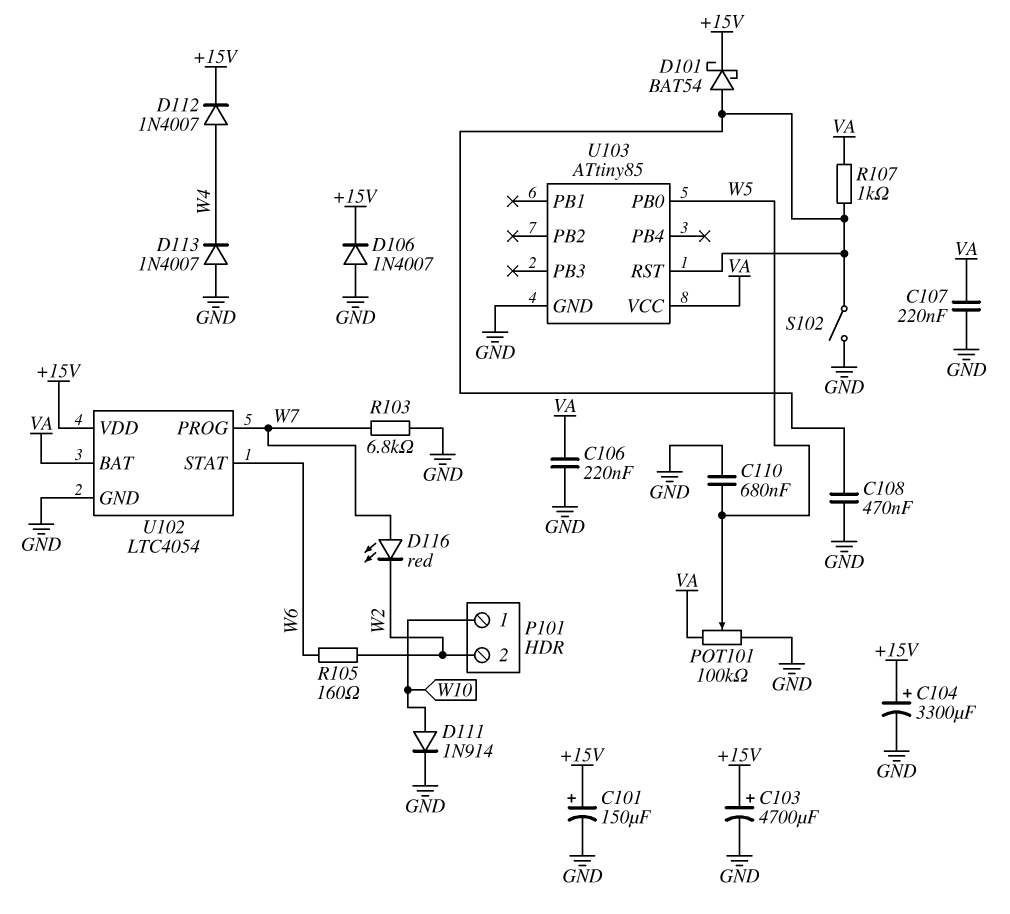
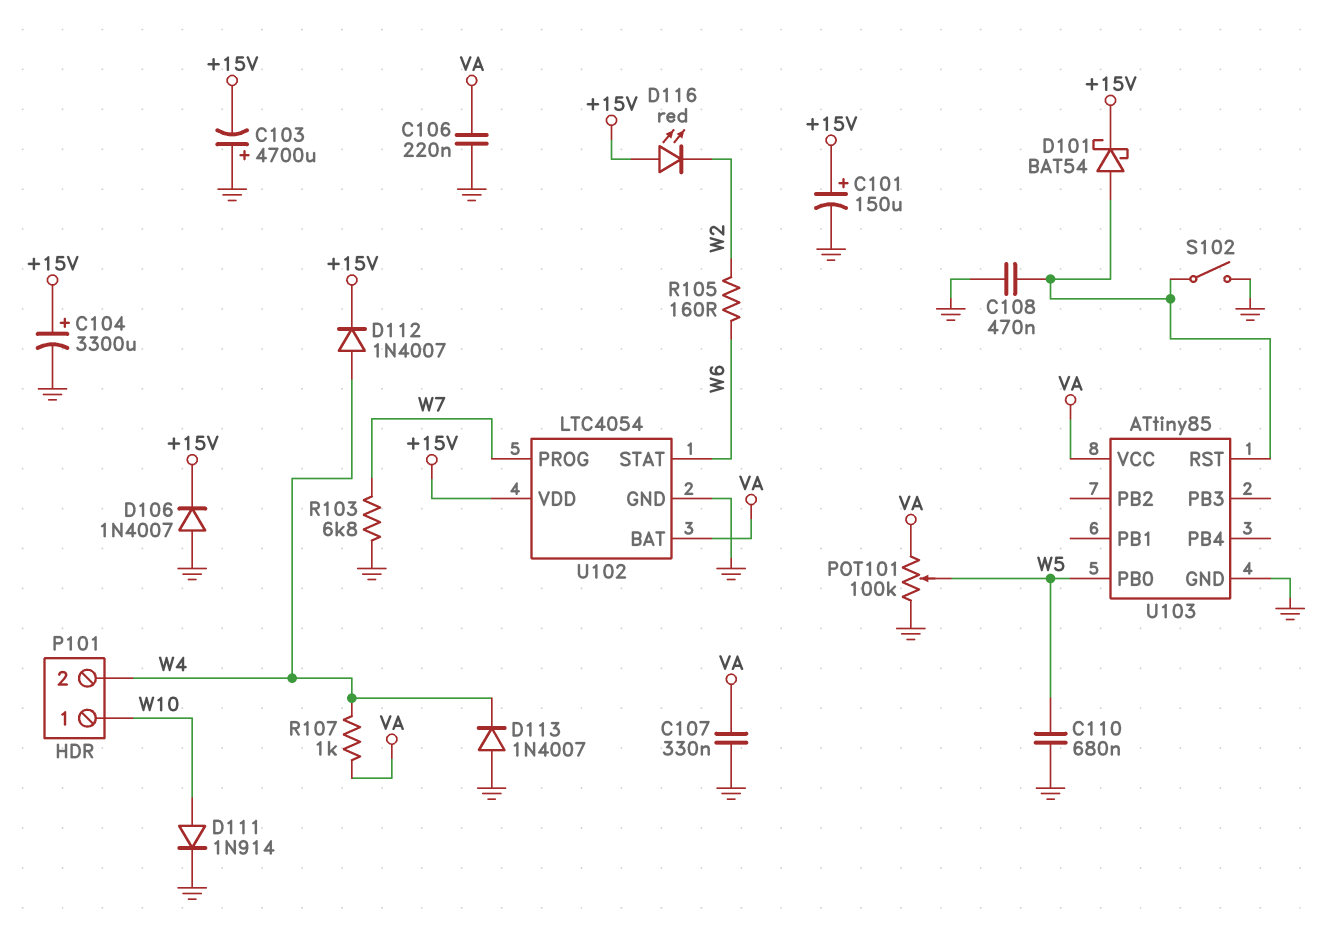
C103: 4700uF (plus +15V, minus GND) -> 4700uF (plus GND, minus +15V)
C107: 220nF (GND, VA) -> 330nF (GND, VA)
D116: LED red (A W7, K W2) -> LED red (A +15V, K W2)
P101 pin 2: W2 -> W4
R107: 1k (U103/RST, VA) -> 1k (VA, W4)

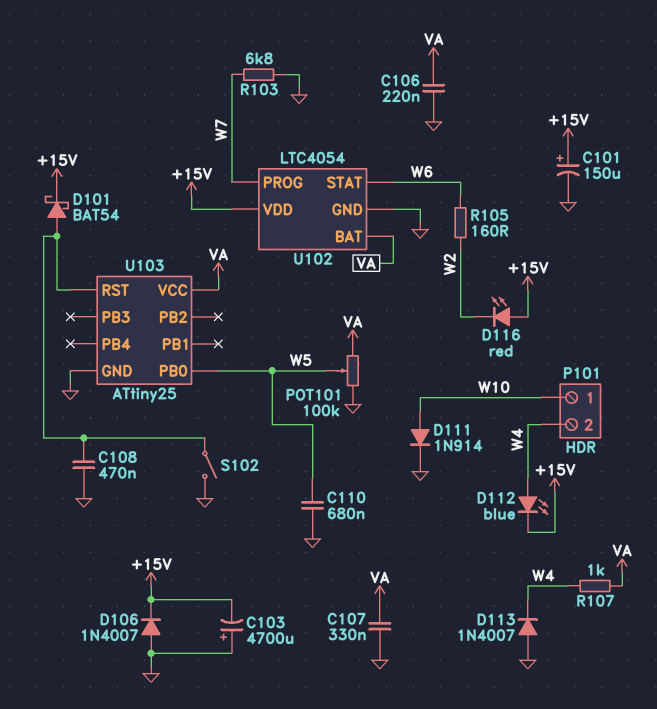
C104: 3300uF (plus +15V, minus GND) -> none
D112: diode 1N4007 (A W4, K +15V) -> LED blue (A W4, K +15V)
U103: ATtiny85 -> ATtiny25

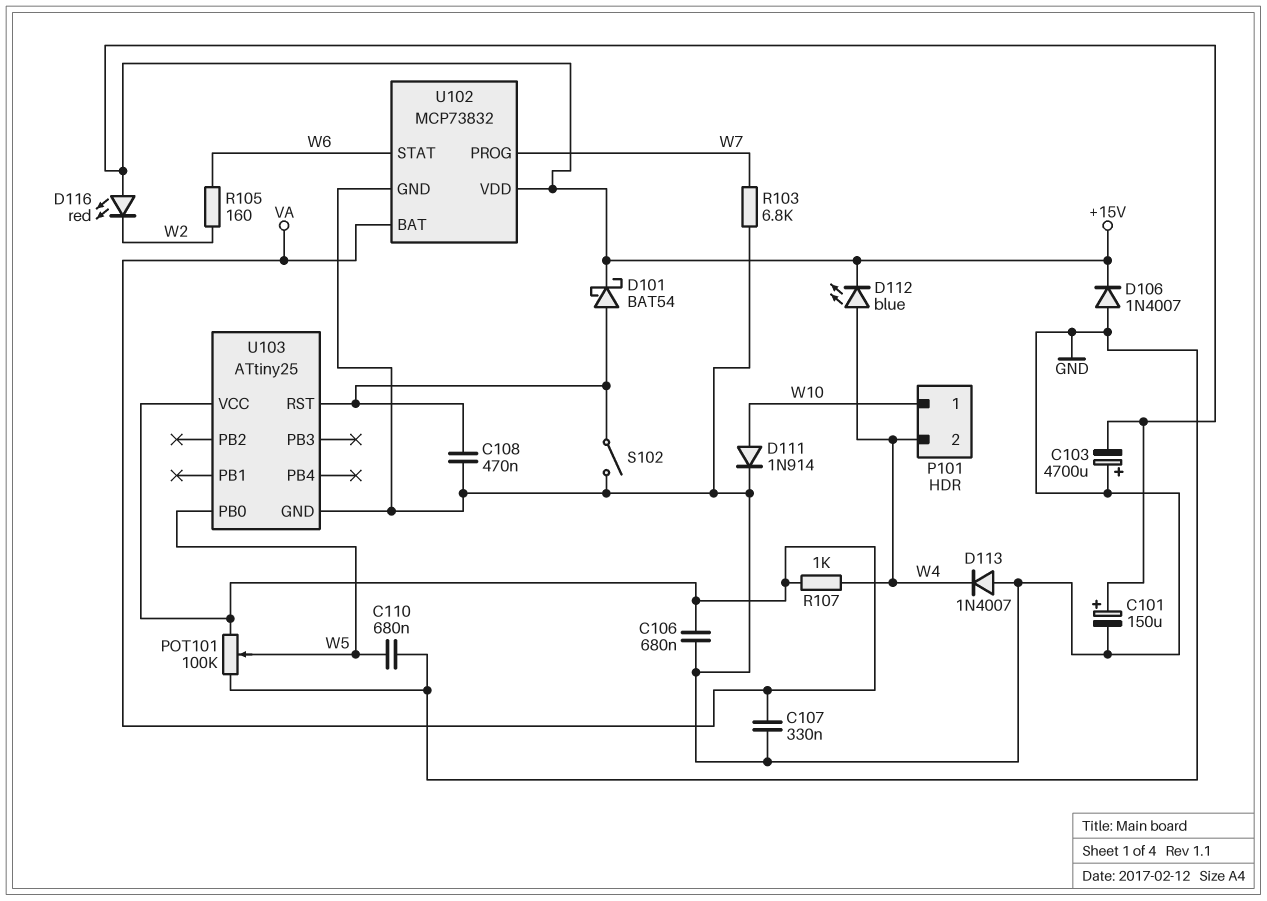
C106: 220nF (GND, VA) -> 680nF (GND, VA)
U102: LTC4054 -> MCP73832

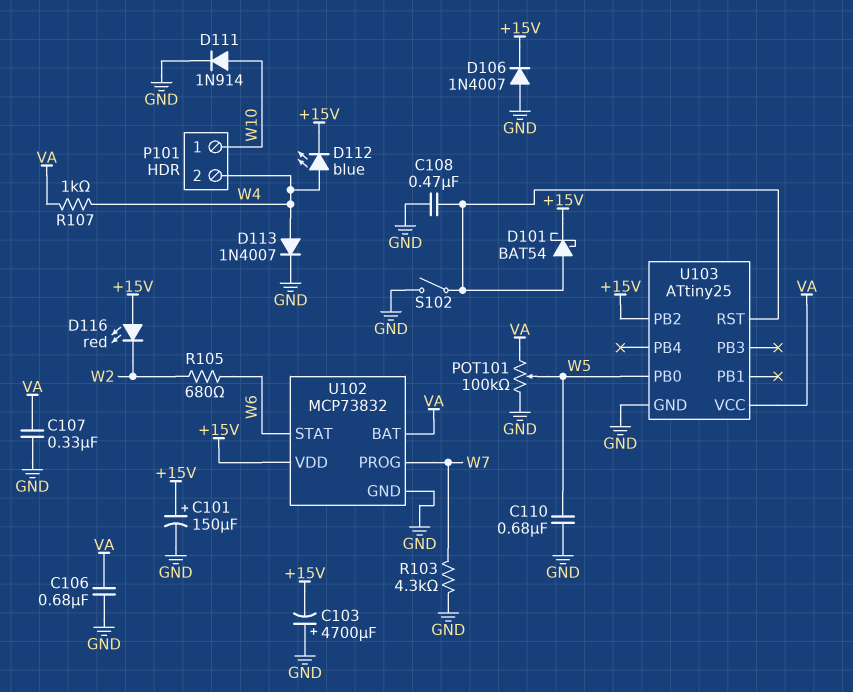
D113: diode 1N4007 (A GND, K W4) -> diode 1N4007 (A W4, K GND)
R103: 6.8k (GND, W7) -> 4.3k (GND, W7)
R105: 160 (W2, W6) -> 680 (W2, W6)
U103 pin PB2: none -> +15V

